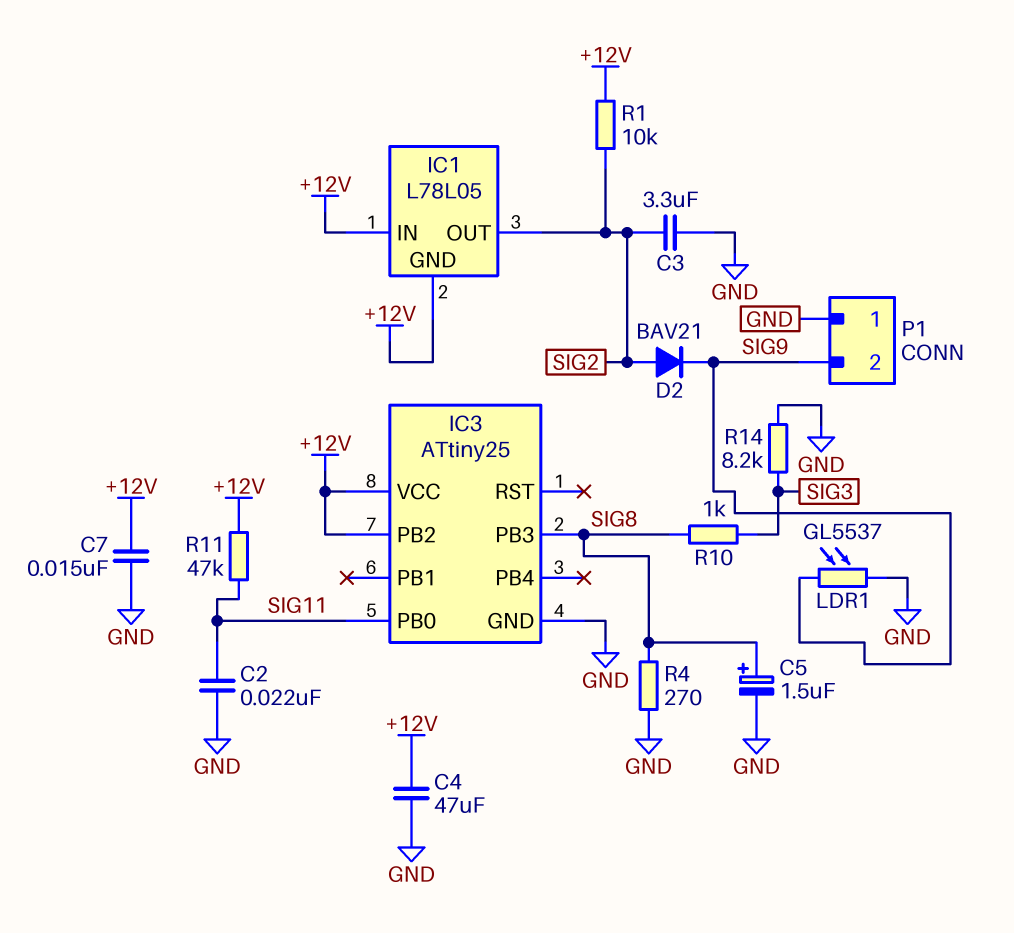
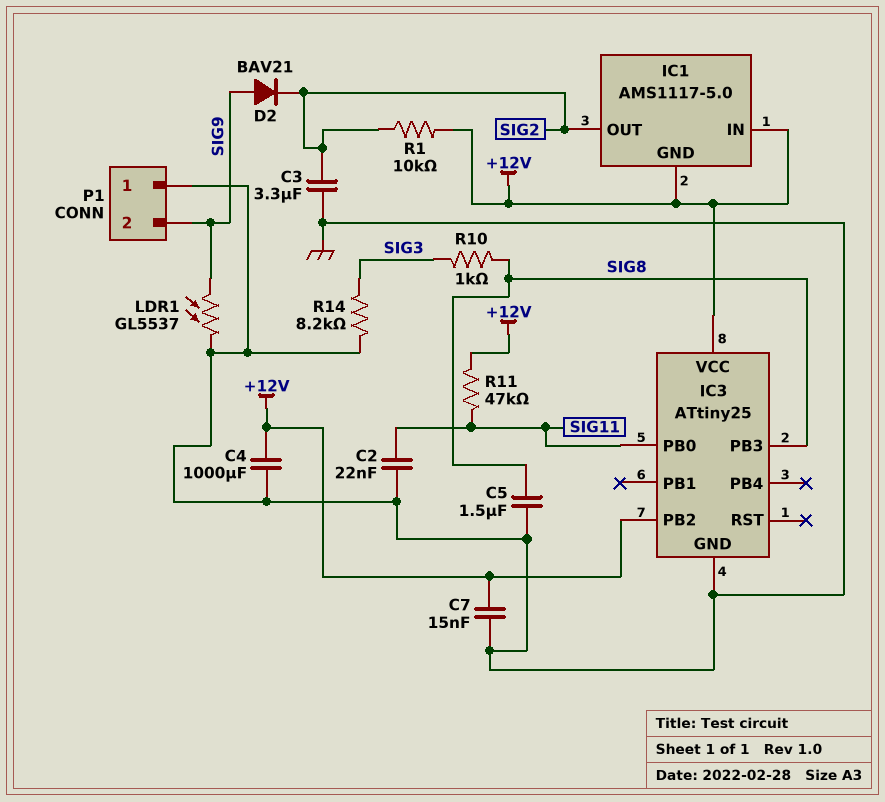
C4: 47uF (+12V, GND) -> 1000uF (+12V, GND)
C5: 1.5uF (plus SIG8, minus GND) -> 1.5uF (GND, SIG8)
D2: diode BAV21 (A SIG2, K SIG9) -> diode BAV21 (A SIG9, K SIG2)
IC1: L78L05 -> AMS1117-5.0
R4: 270 (GND, SIG8) -> none

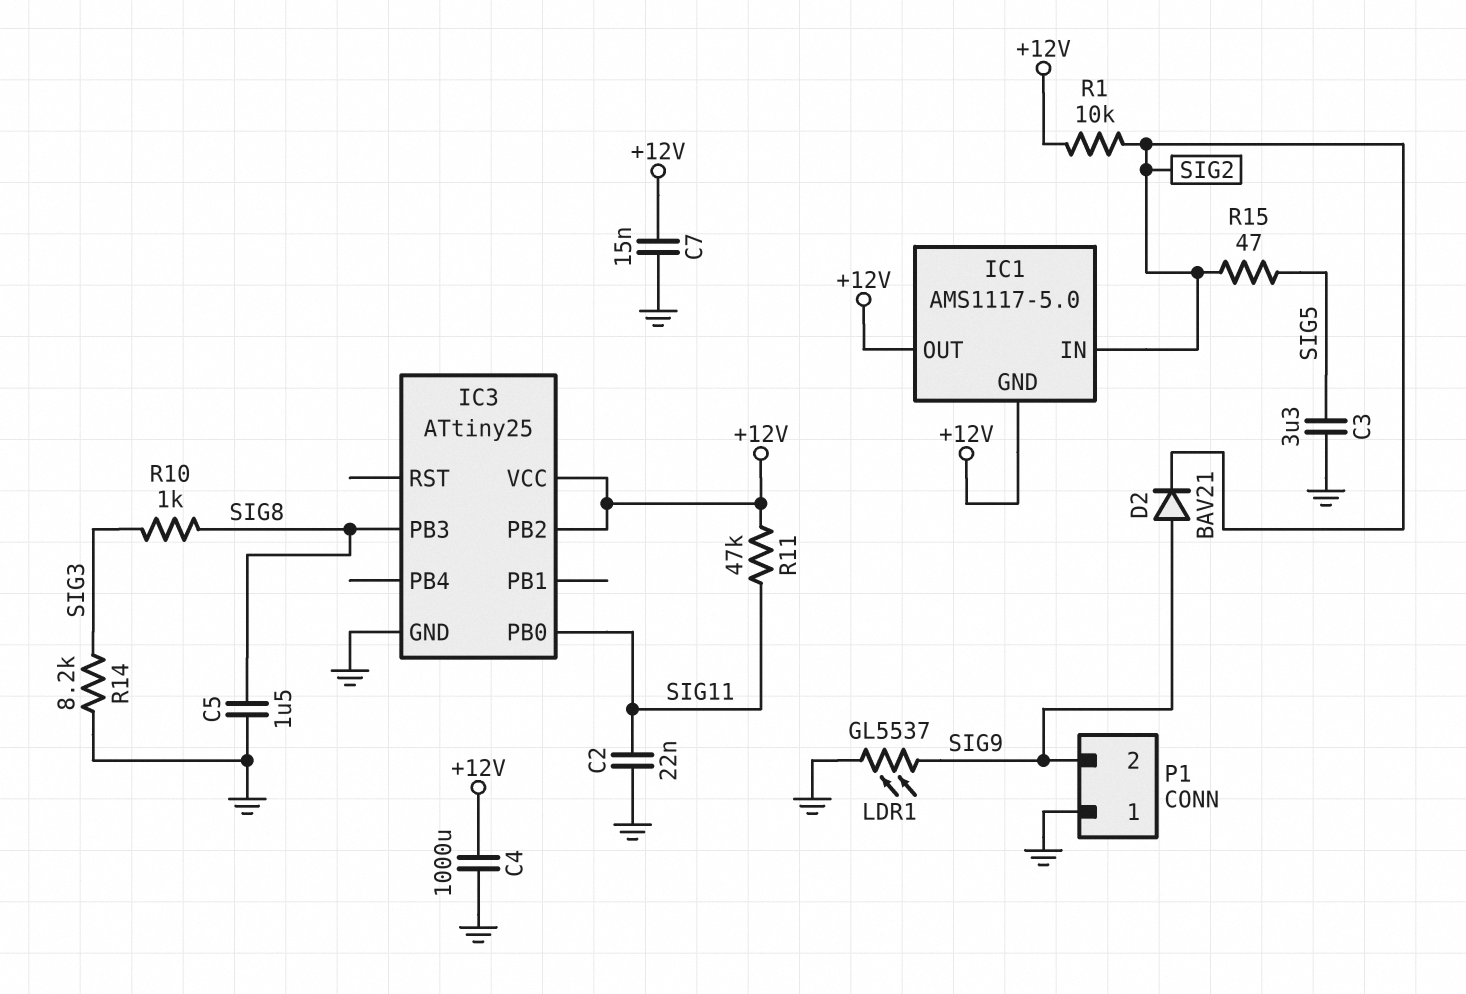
C3: 3.3uF (GND, SIG2) -> 3.3uF (GND, SIG5)
IC1 pin IN: +12V -> SIG2
IC1 pin OUT: SIG2 -> +12V
R15: none -> 47 (SIG2, SIG5)

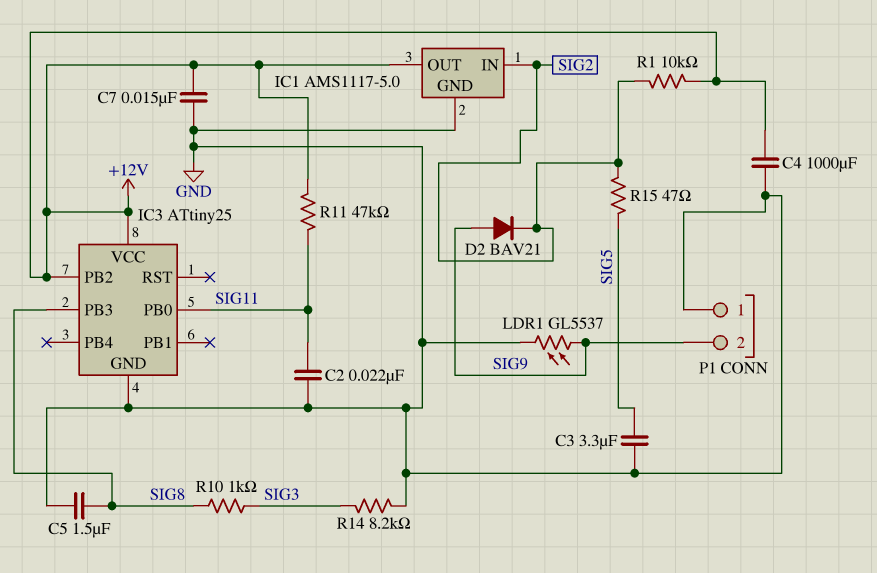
IC1 pin GND: +12V -> GND

